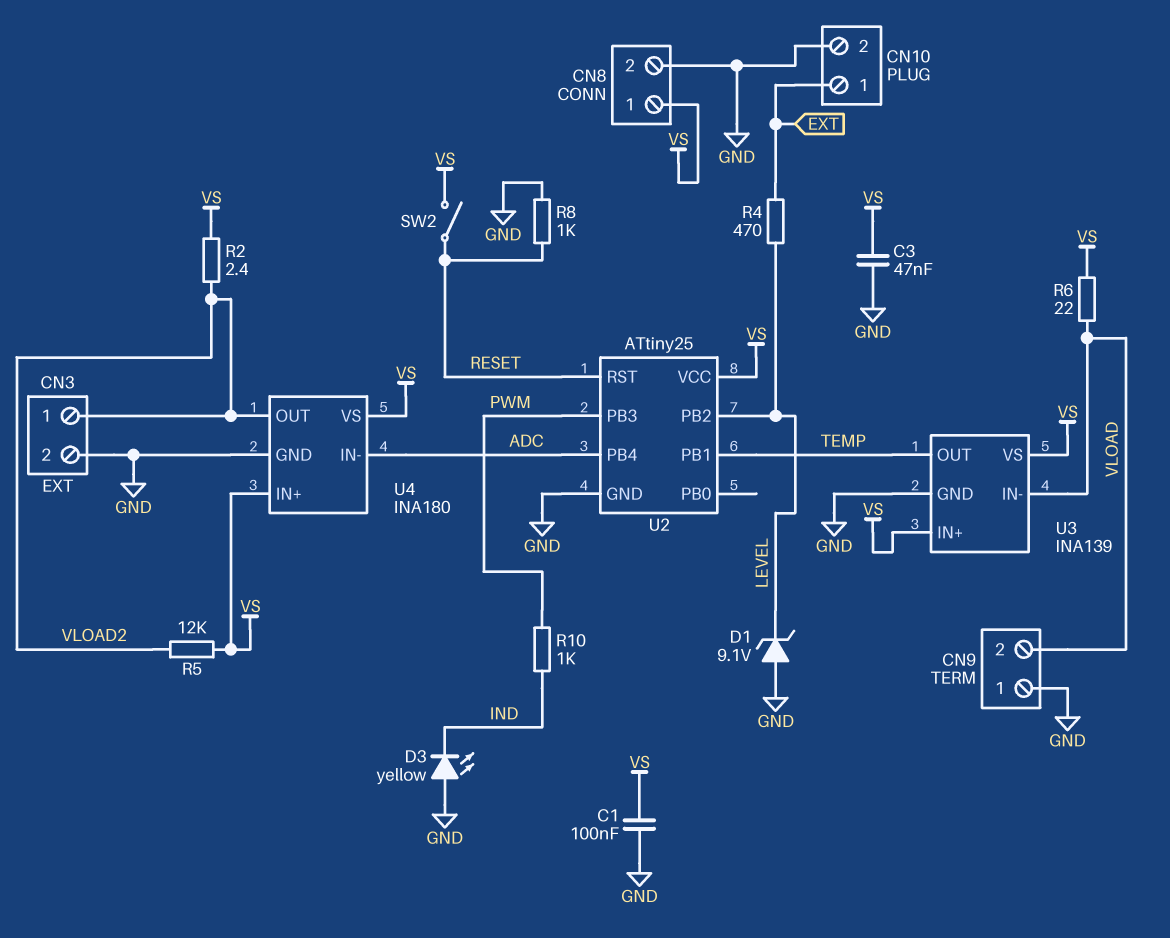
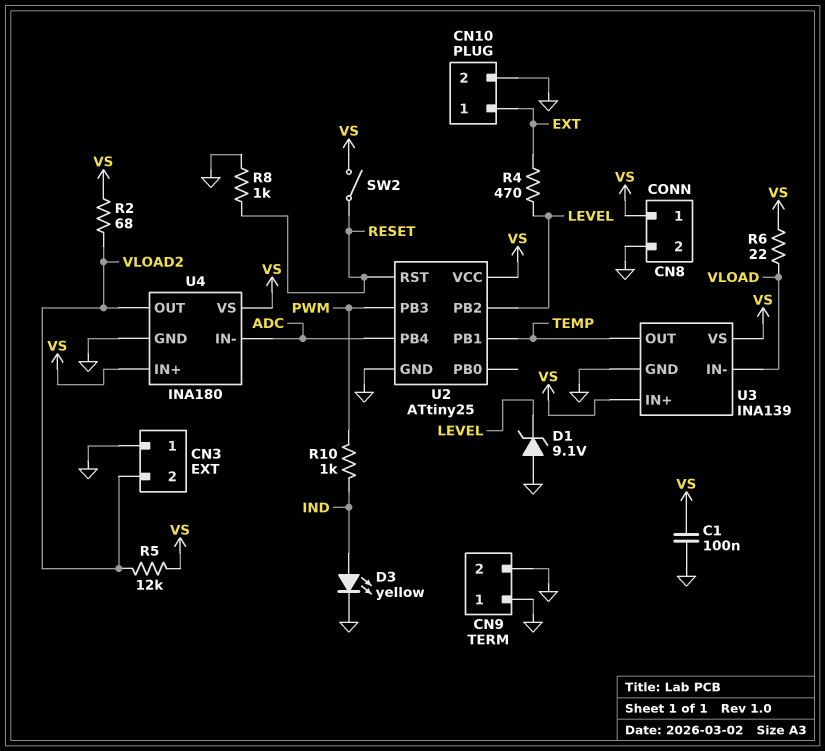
C3: 47nF (GND, VS) -> none
CN3 pin 1: VLOAD2 -> GND
CN3 pin 2: GND -> VLOAD2
CN9 pin 2: VLOAD -> GND
D3: LED yellow (A GND, K IND) -> LED yellow (A IND, K GND)
R2: 2.4 (VLOAD2, VS) -> 68 (VLOAD2, VS)

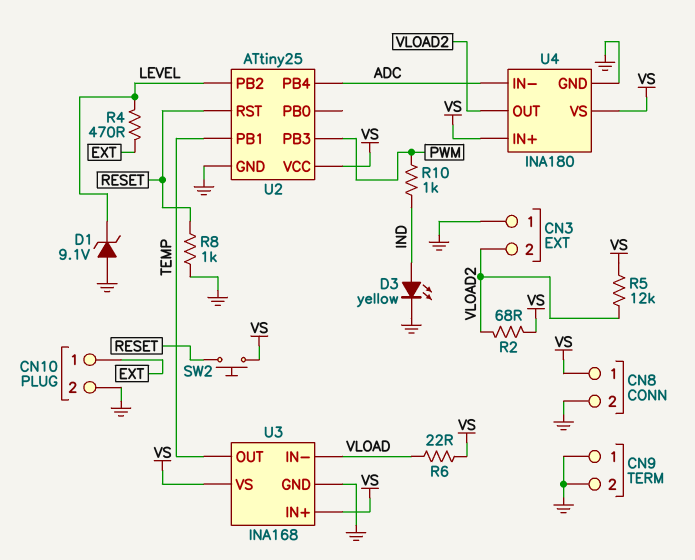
C1: 100nF (GND, VS) -> none
SW2: switch (RESET, VS) -> button (RESET, VS)
U3: INA139 -> INA168

